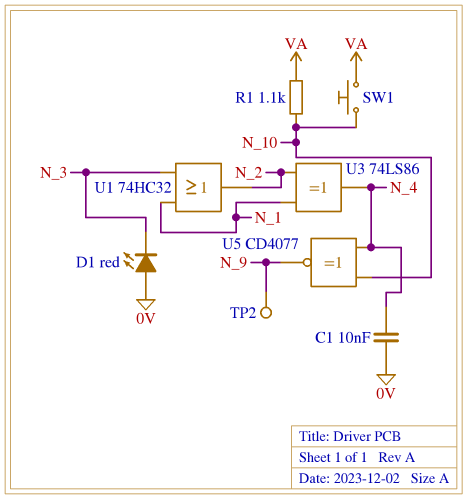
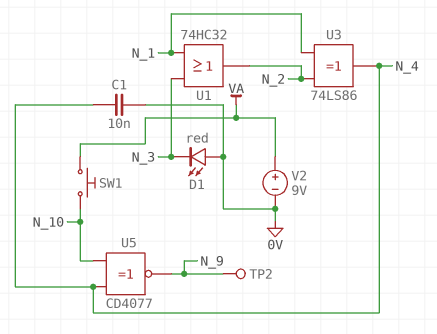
R1: 1.1k (N_10, VA) -> none
V2: none -> 9V (plus VA, minus 0V)

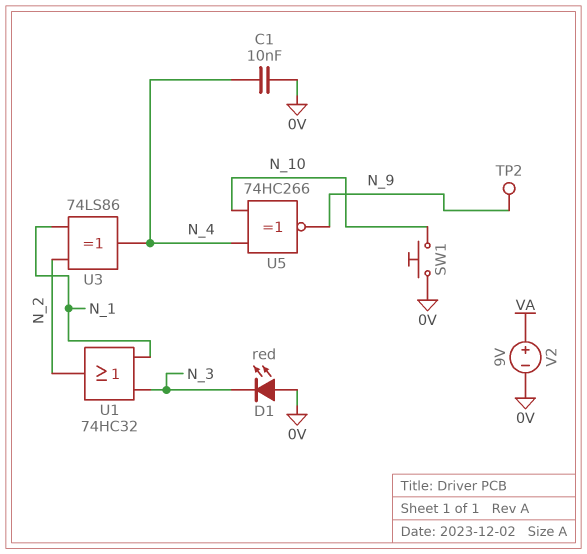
SW1: button (N_10, VA) -> button (0V, N_10)
U5: XNOR CD4077 (in N_4, in N_10, out N_9) -> XNOR 74HC266 (in N_4, in N_10, out N_9)

